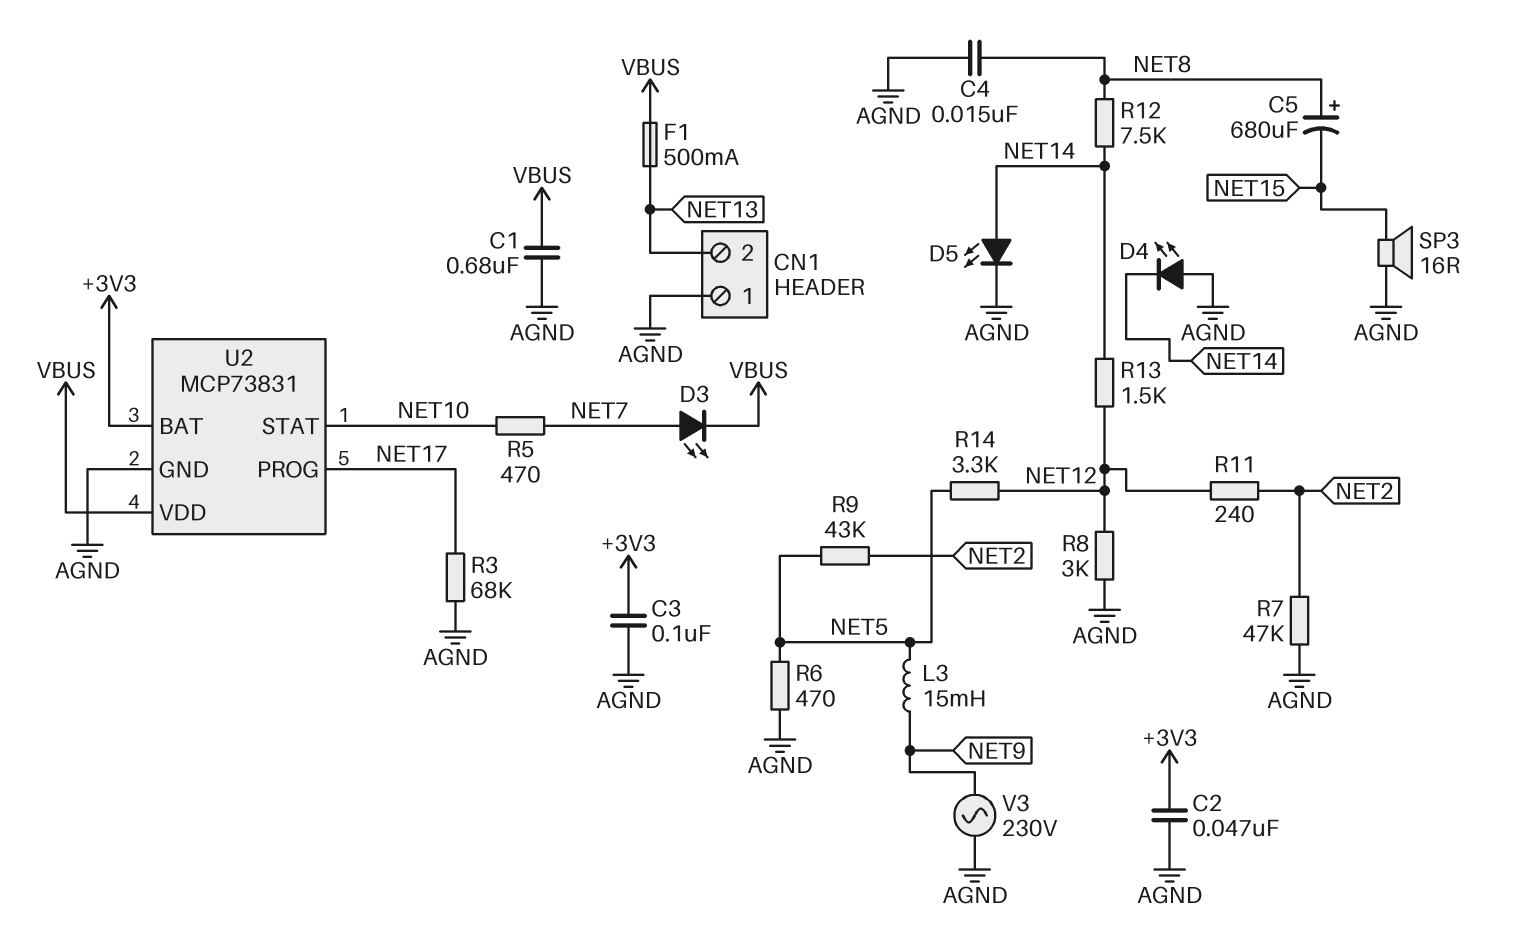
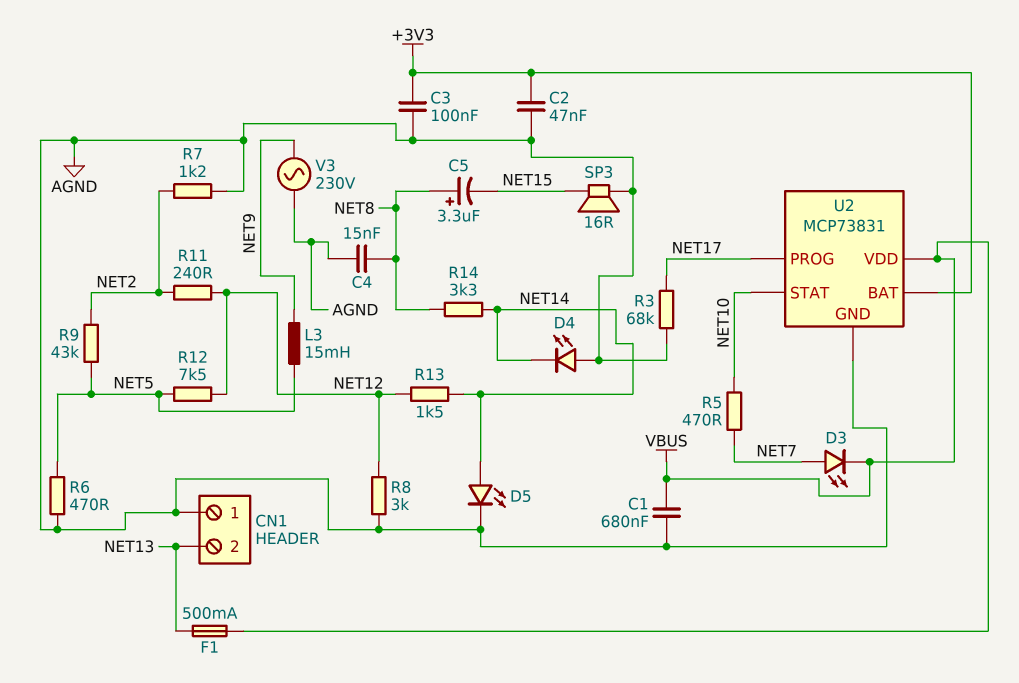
C5: 680uF (plus NET8, minus NET15) -> 3.3uF (plus NET8, minus NET15)
R7: 47k (AGND, NET2) -> 1.2k (AGND, NET2)
R12: 7.5k (NET8, NET14) -> 7.5k (NET5, NET12)
R14: 3.3k (NET5, NET12) -> 3.3k (NET8, NET14)

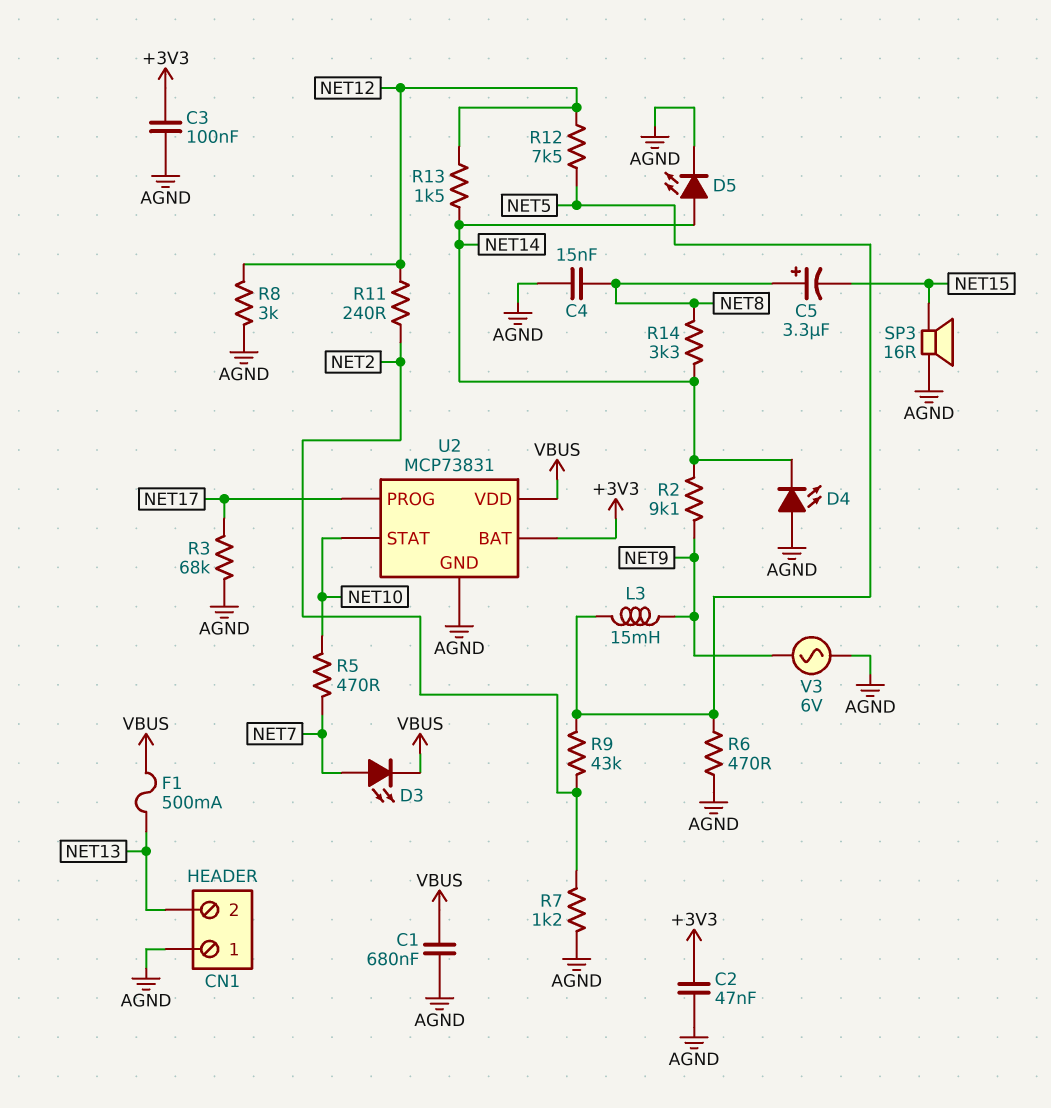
R2: none -> 9.1k (NET9, NET14)
V3: AC 230V (AGND, NET9) -> AC 6V (AGND, NET9)

